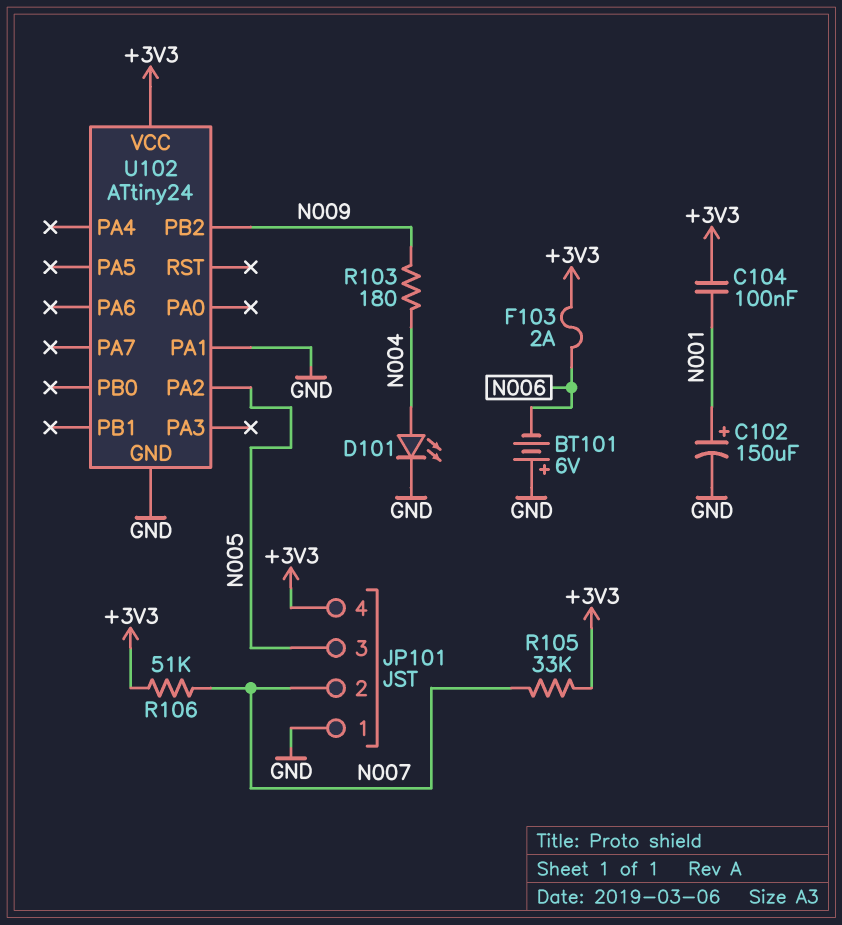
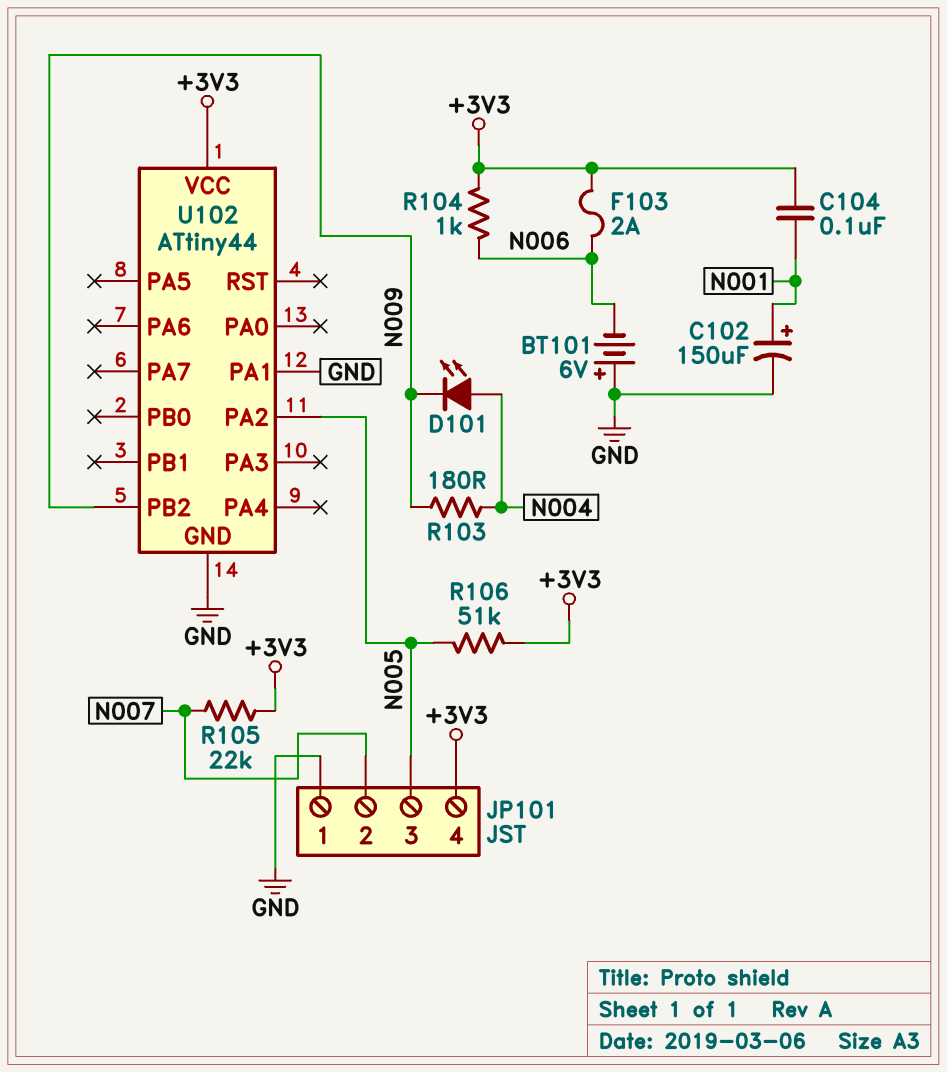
D101: LED (A N004, K GND) -> LED (A N004, K N009)
R104: none -> 1k (+3V3, N006)
R105: 33k (+3V3, N007) -> 22k (+3V3, N007)
R106: 51k (+3V3, N007) -> 51k (+3V3, N005)
U102: ATtiny24 -> ATtiny44

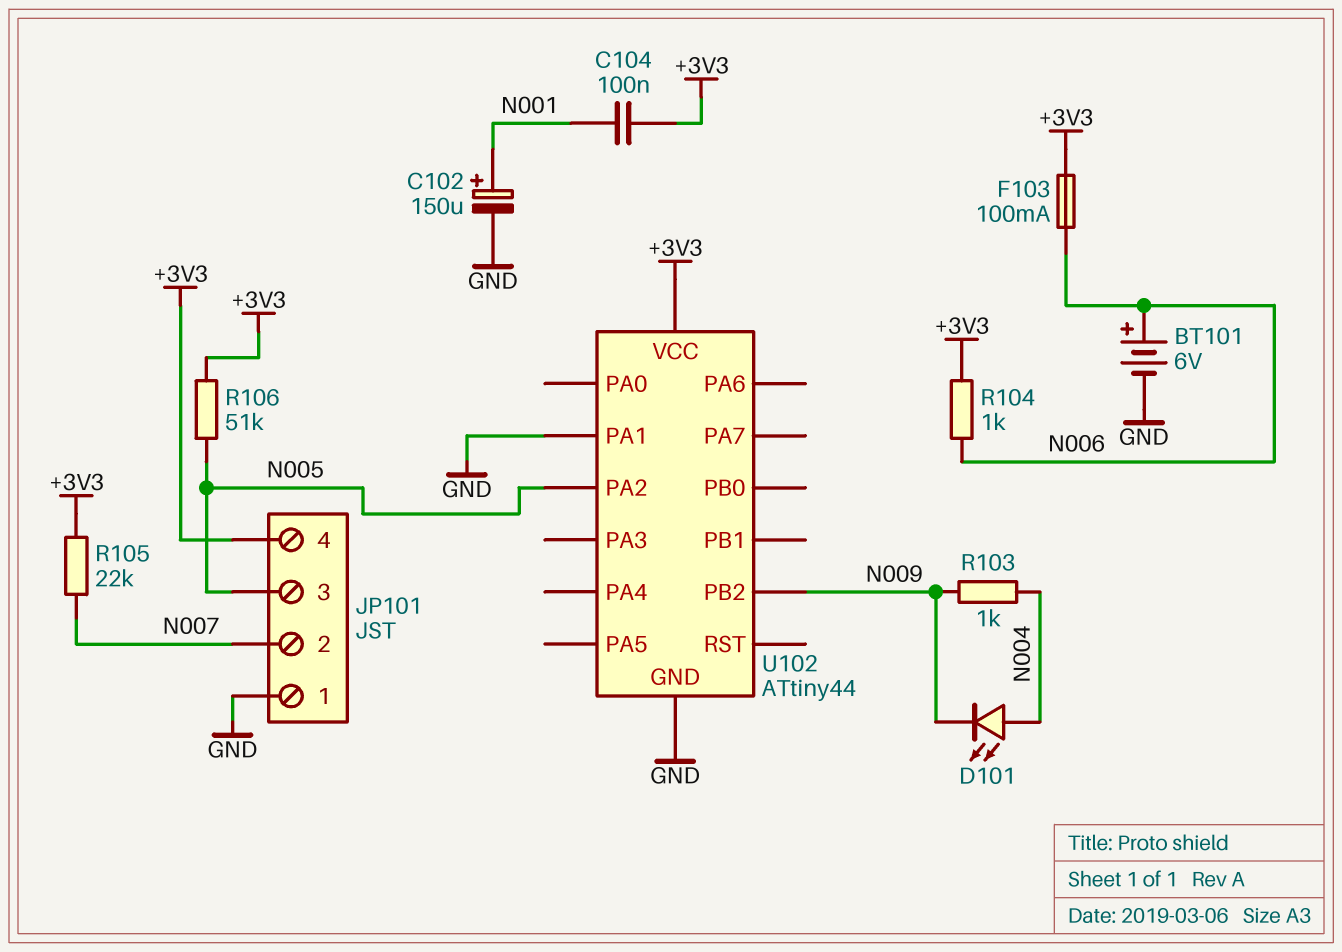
BT101: 6V (plus GND, minus N006) -> 6V (plus N006, minus GND)
F103: 2A (+3V3, N006) -> 100mA (+3V3, N006)
R103: 180 (N004, N009) -> 1k (N004, N009)

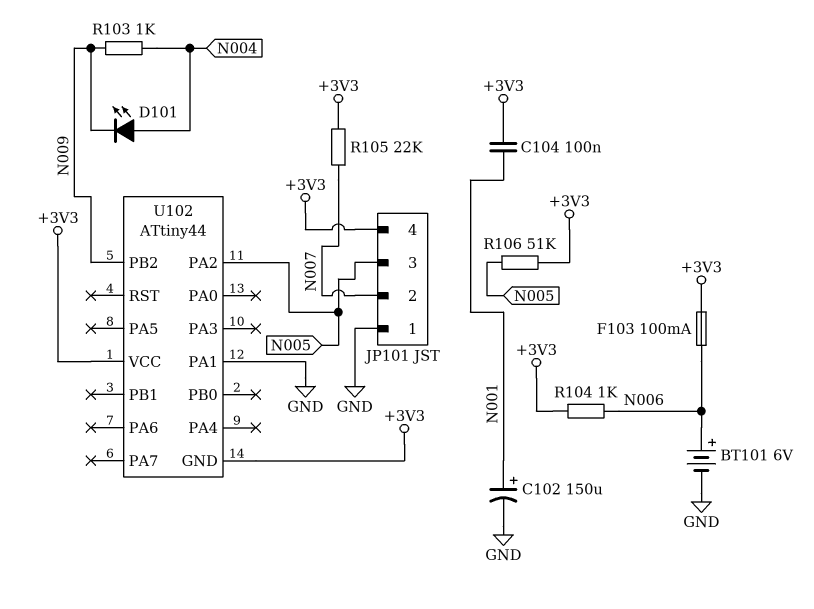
U102 pin GND: GND -> +3V3

